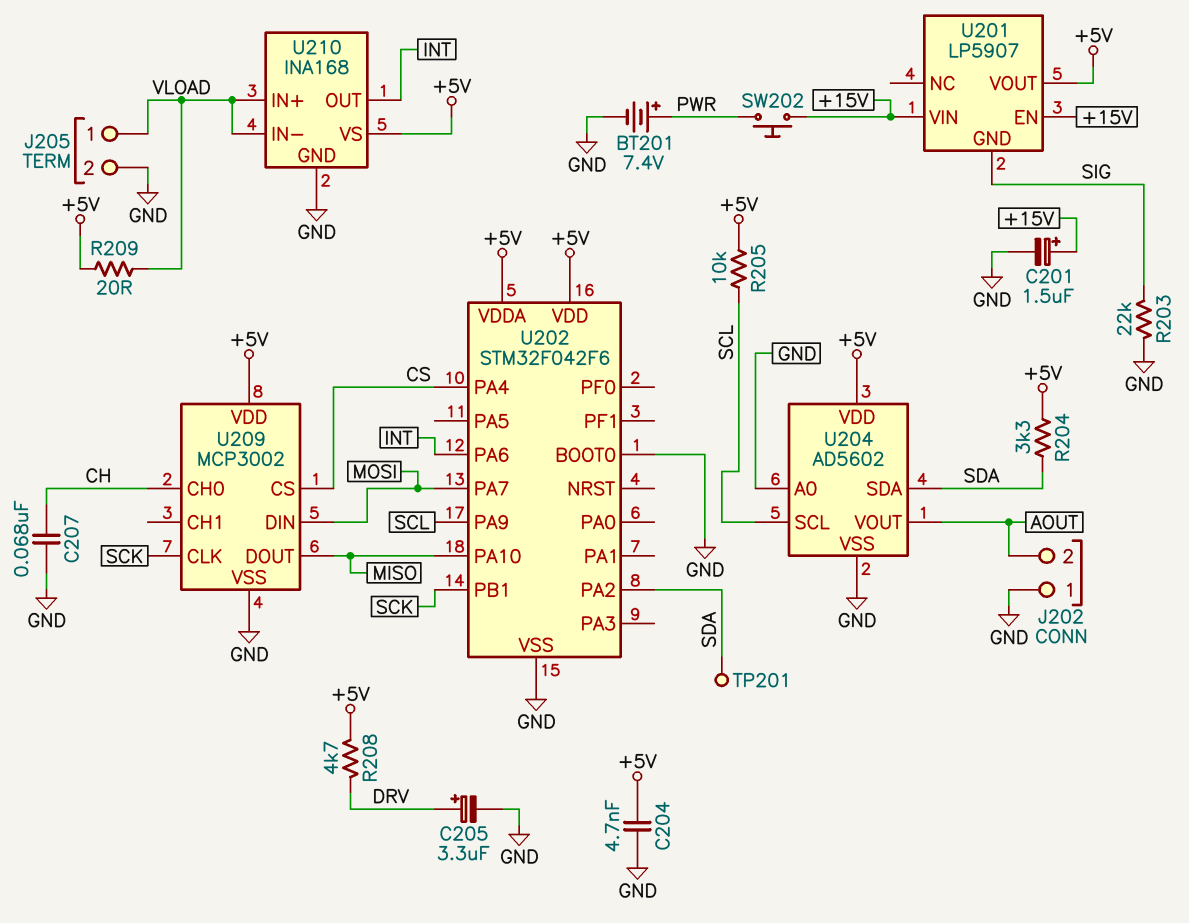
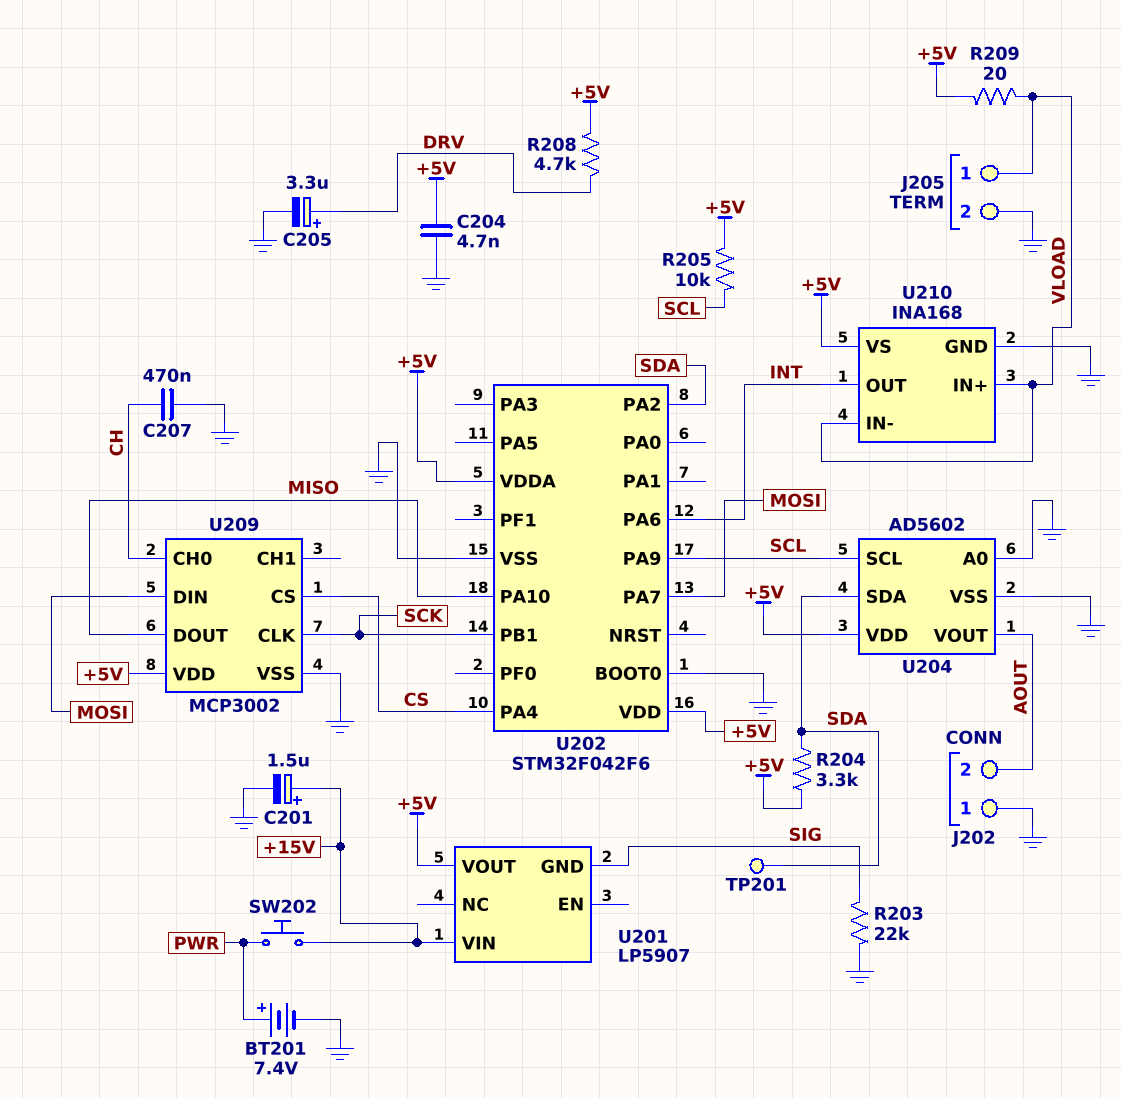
C207: 68nF (CH, GND) -> 470nF (CH, GND)
U201 pin EN: +15V -> none

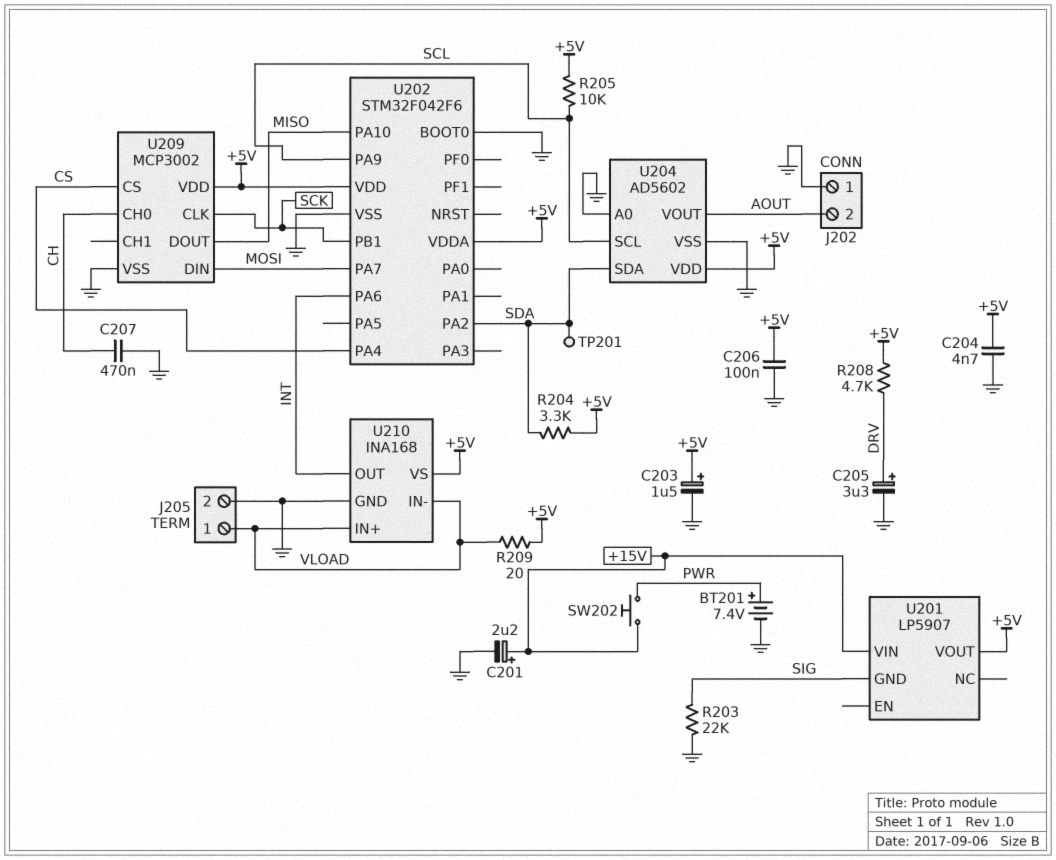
C201: 1.5uF (plus +15V, minus GND) -> 2.2uF (plus +15V, minus GND)
C203: none -> 1.5uF (plus +5V, minus GND)
C206: none -> 100nF (+5V, GND)

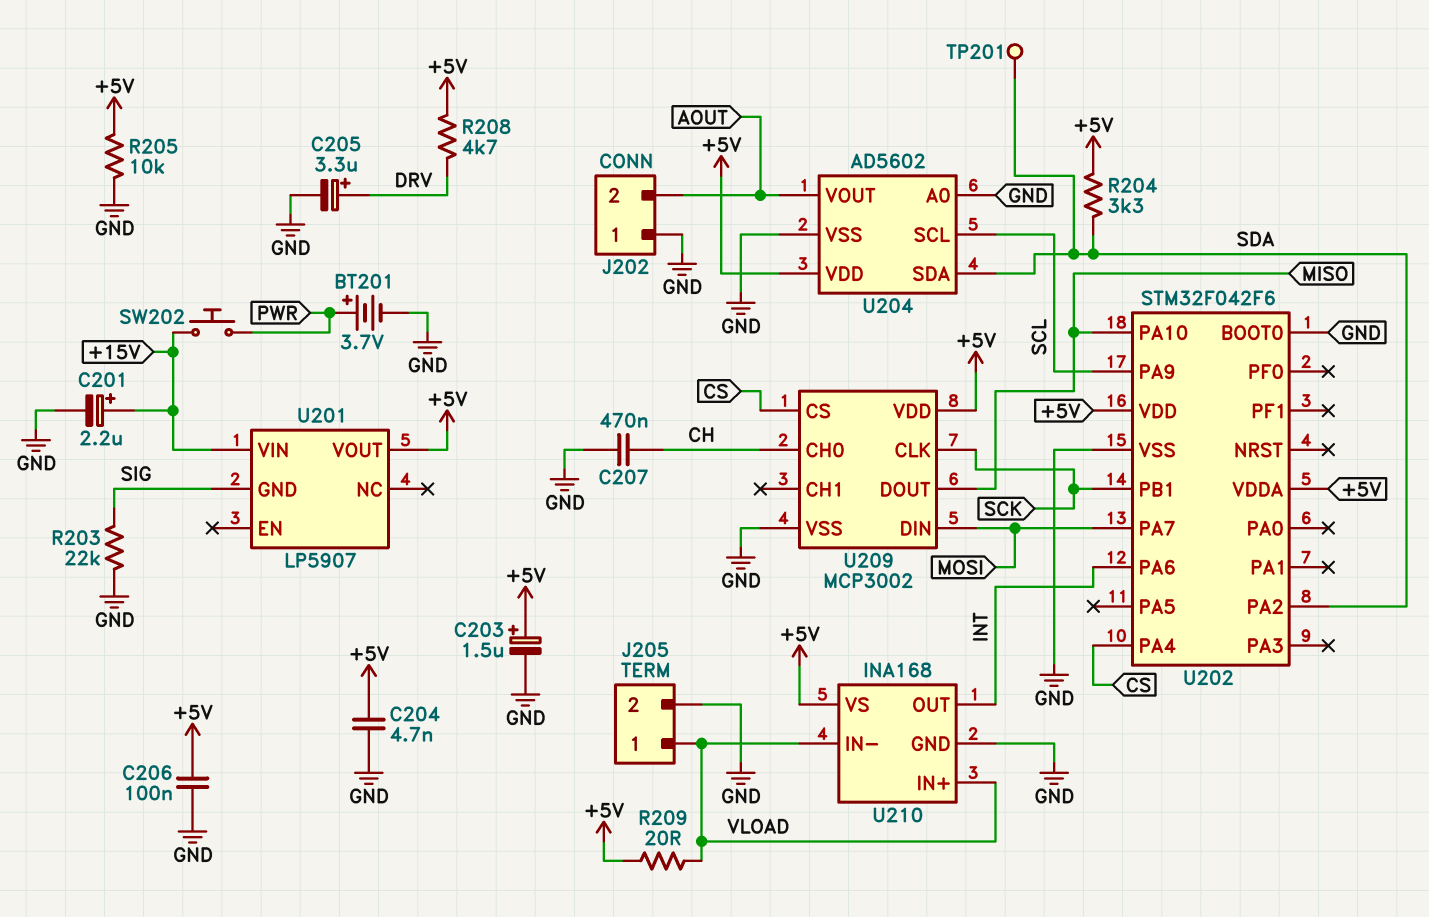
BT201: 7.4V (plus PWR, minus GND) -> 3.7V (plus PWR, minus GND)
R205: 10k (+5V, SCL) -> 10k (+5V, GND)

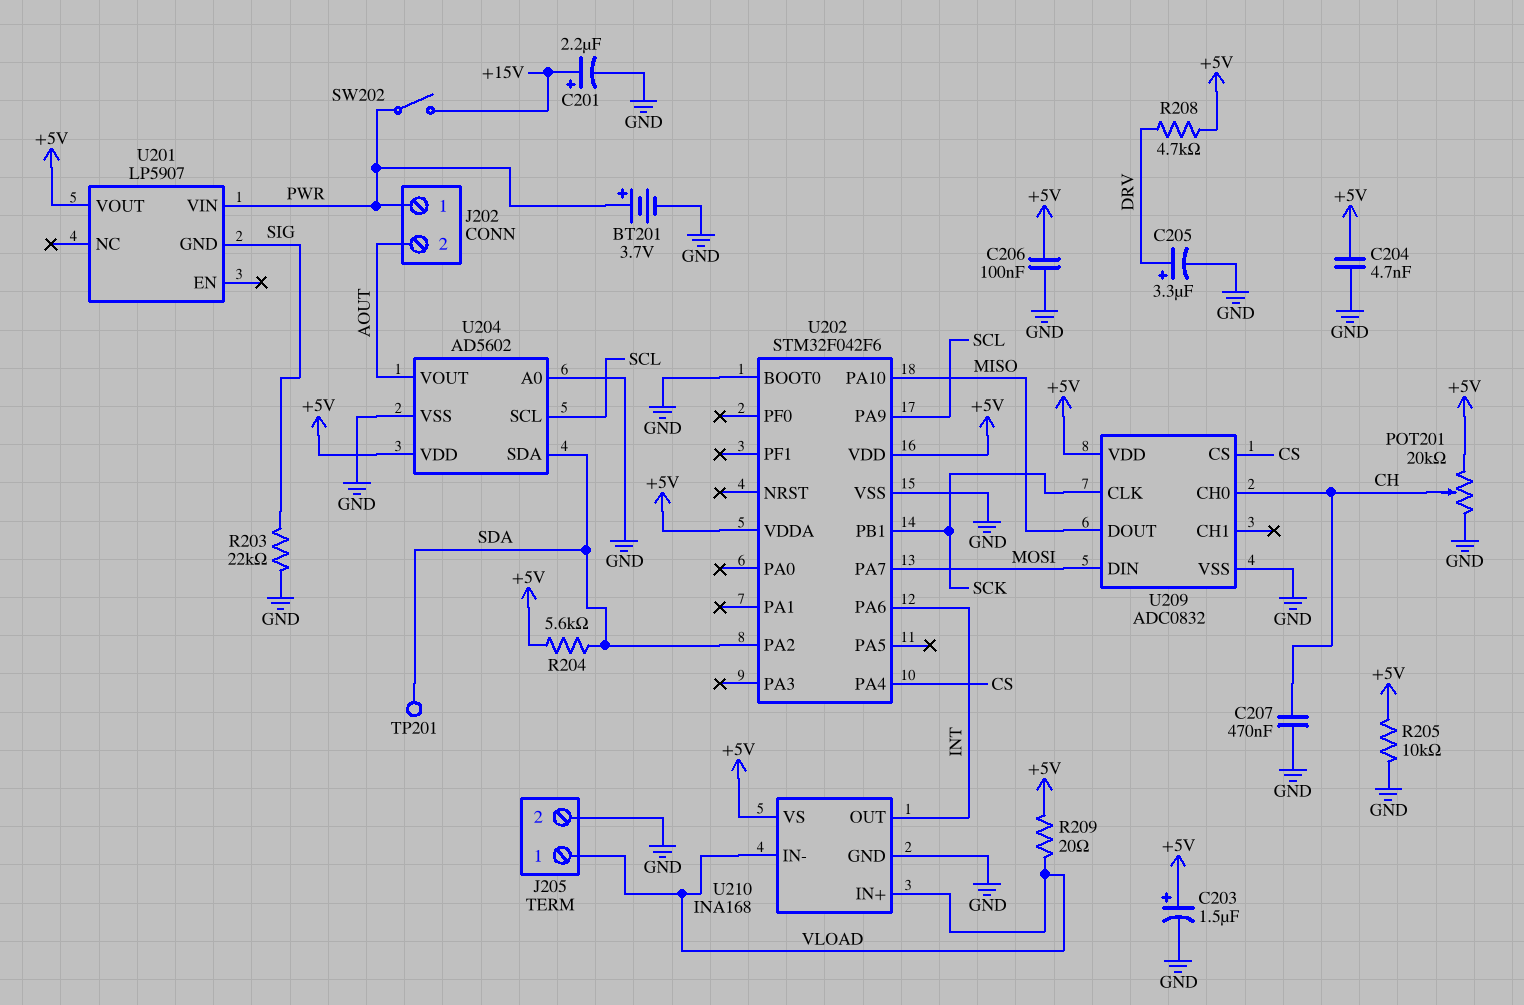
J202 pin 1: GND -> PWR
POT201: none -> 20k (+5V, GND, wiper CH)
R204: 3.3k (+5V, SDA) -> 5.6k (+5V, SDA)
SW202: button (+15V, PWR) -> switch (+15V, PWR)
U201 pin VIN: +15V -> PWR
U209: MCP3002 -> ADC0832

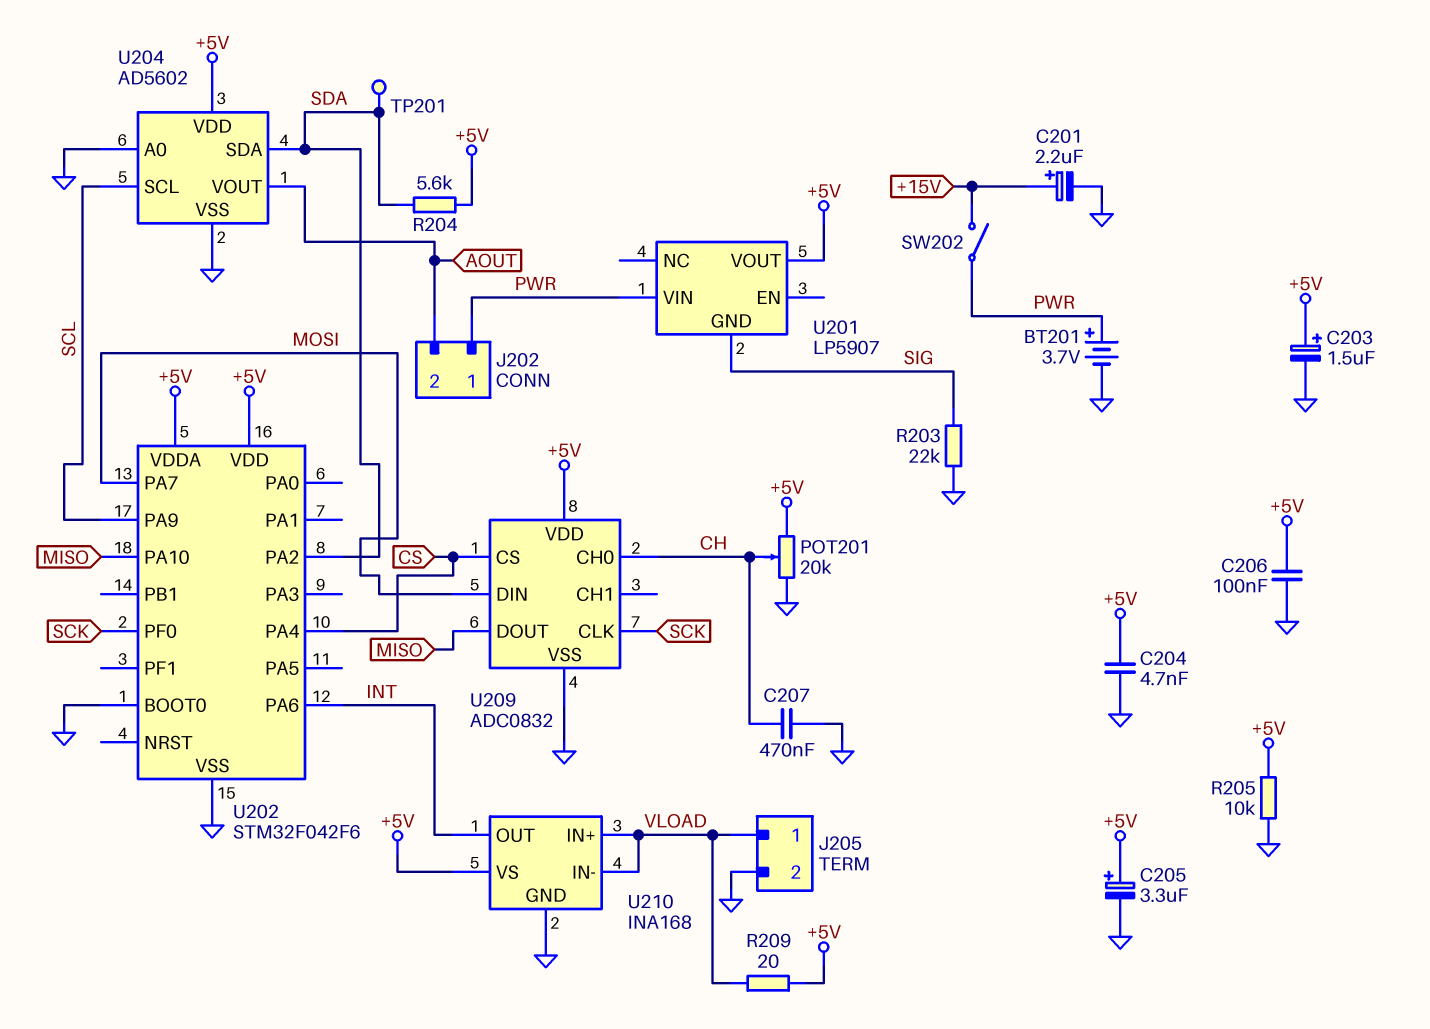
C205: 3.3uF (plus DRV, minus GND) -> 3.3uF (plus +5V, minus GND)
R208: 4.7k (+5V, DRV) -> none
U202 pin PB1: SCK -> none
U202 pin PF0: none -> SCK

